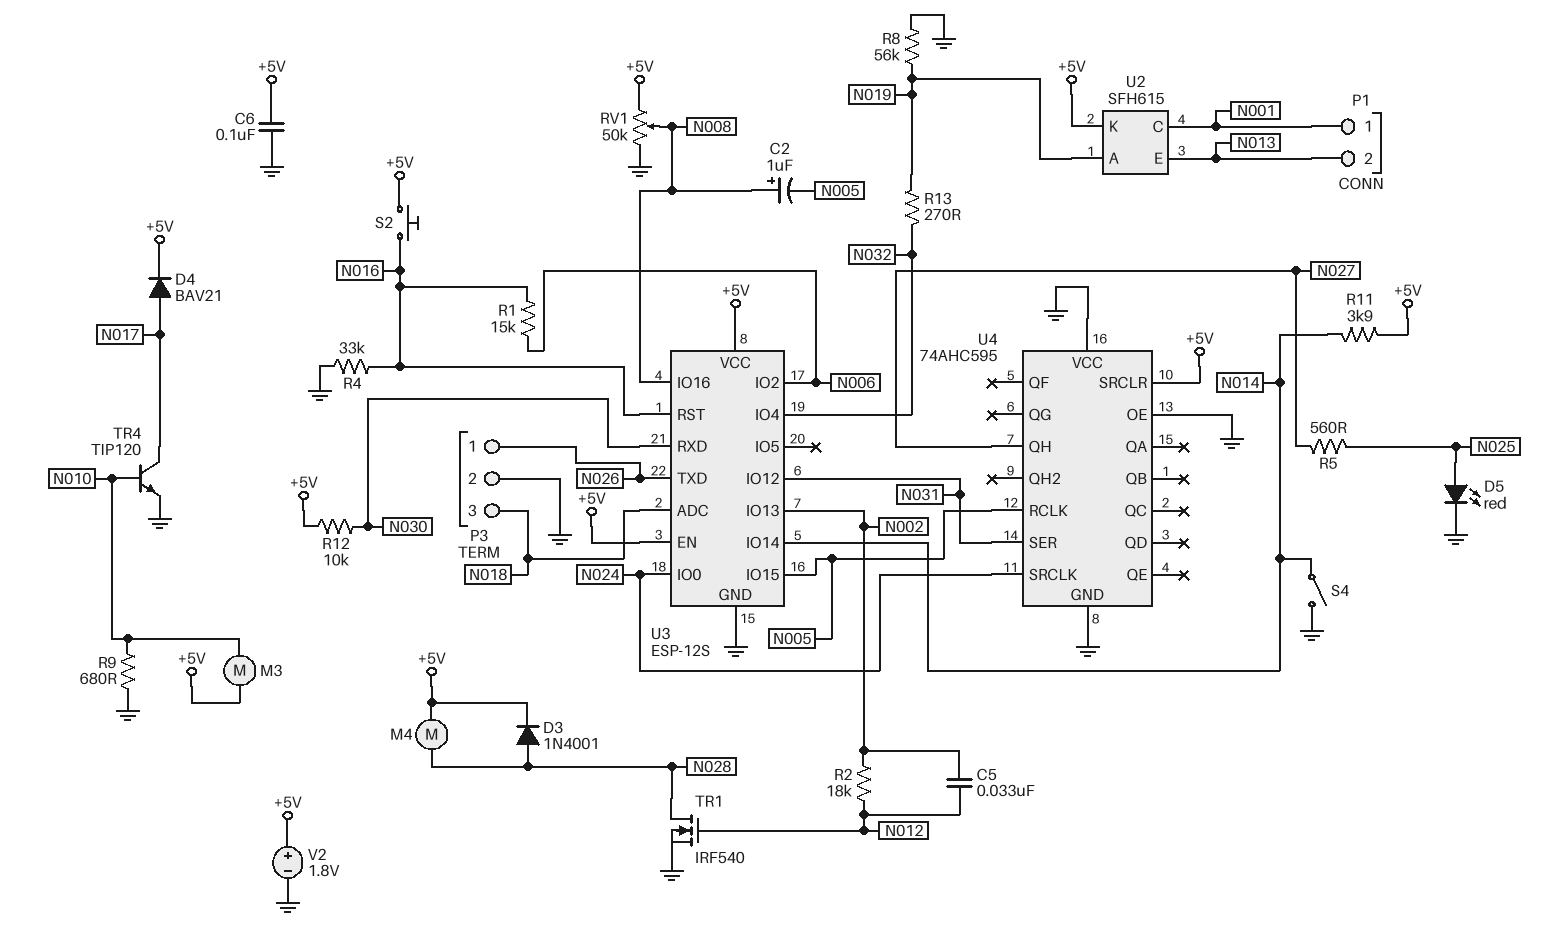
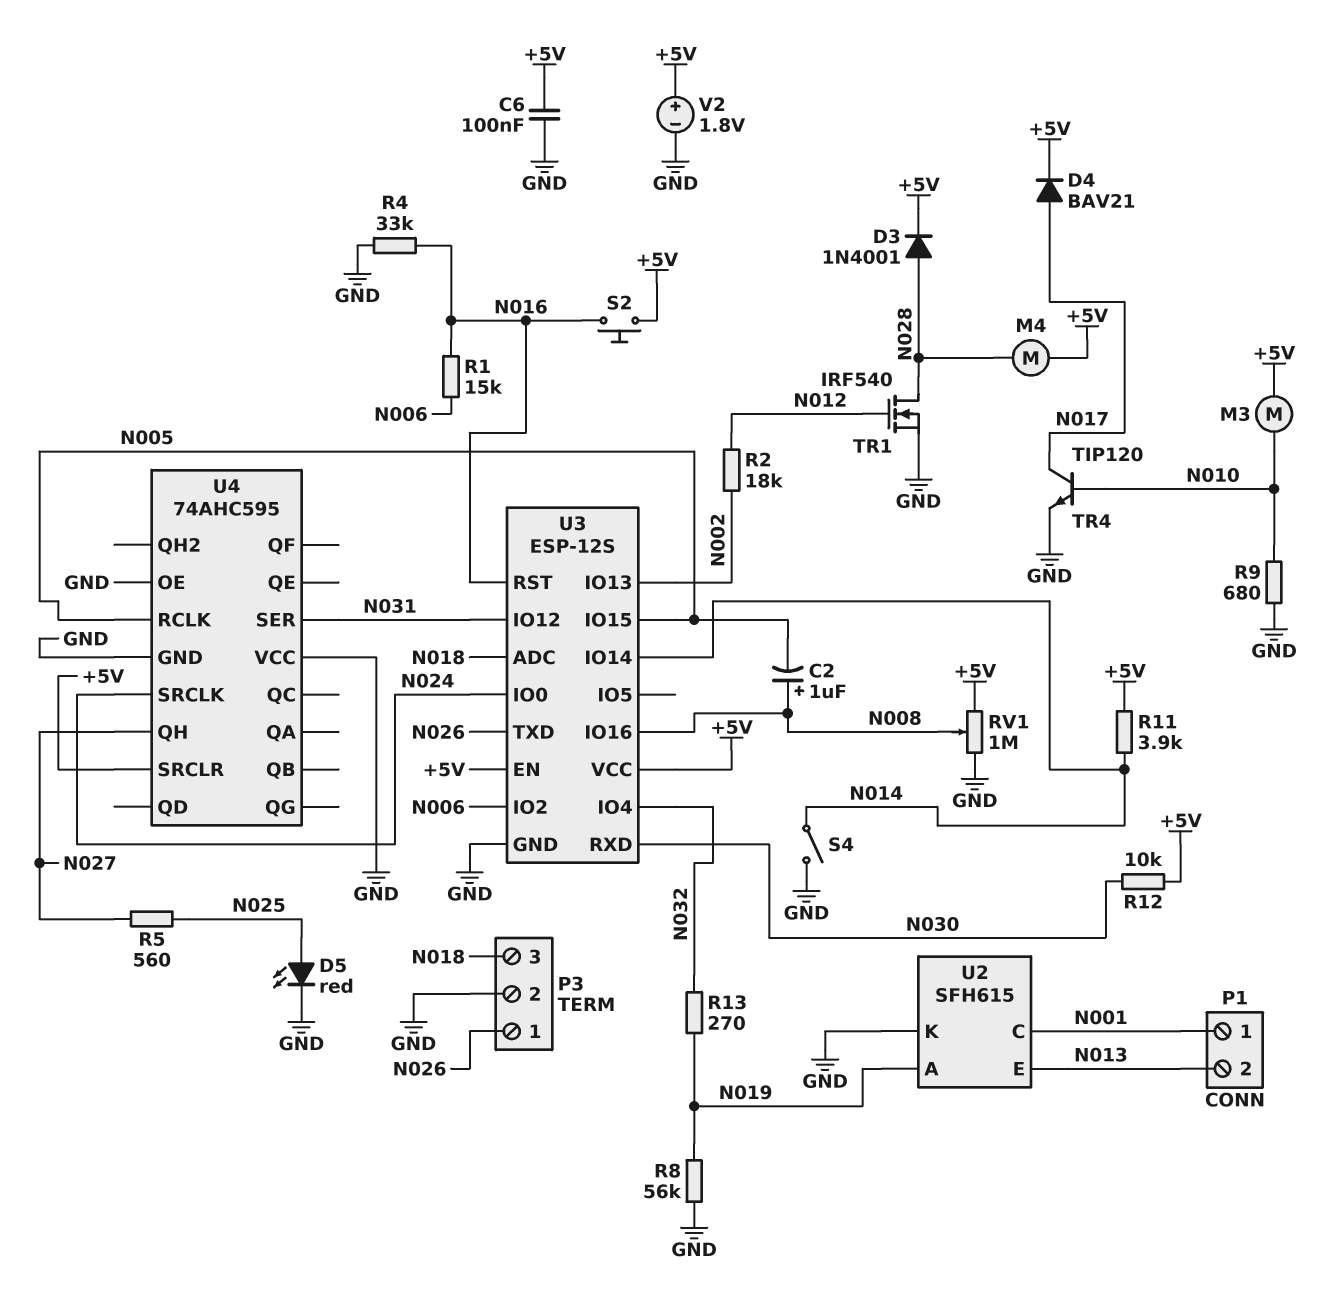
C5: 33nF (N002, N012) -> none
RV1: 50k (+5V, GND, wiper N008) -> 1M (+5V, GND, wiper N008)
U2 pin K: +5V -> GND

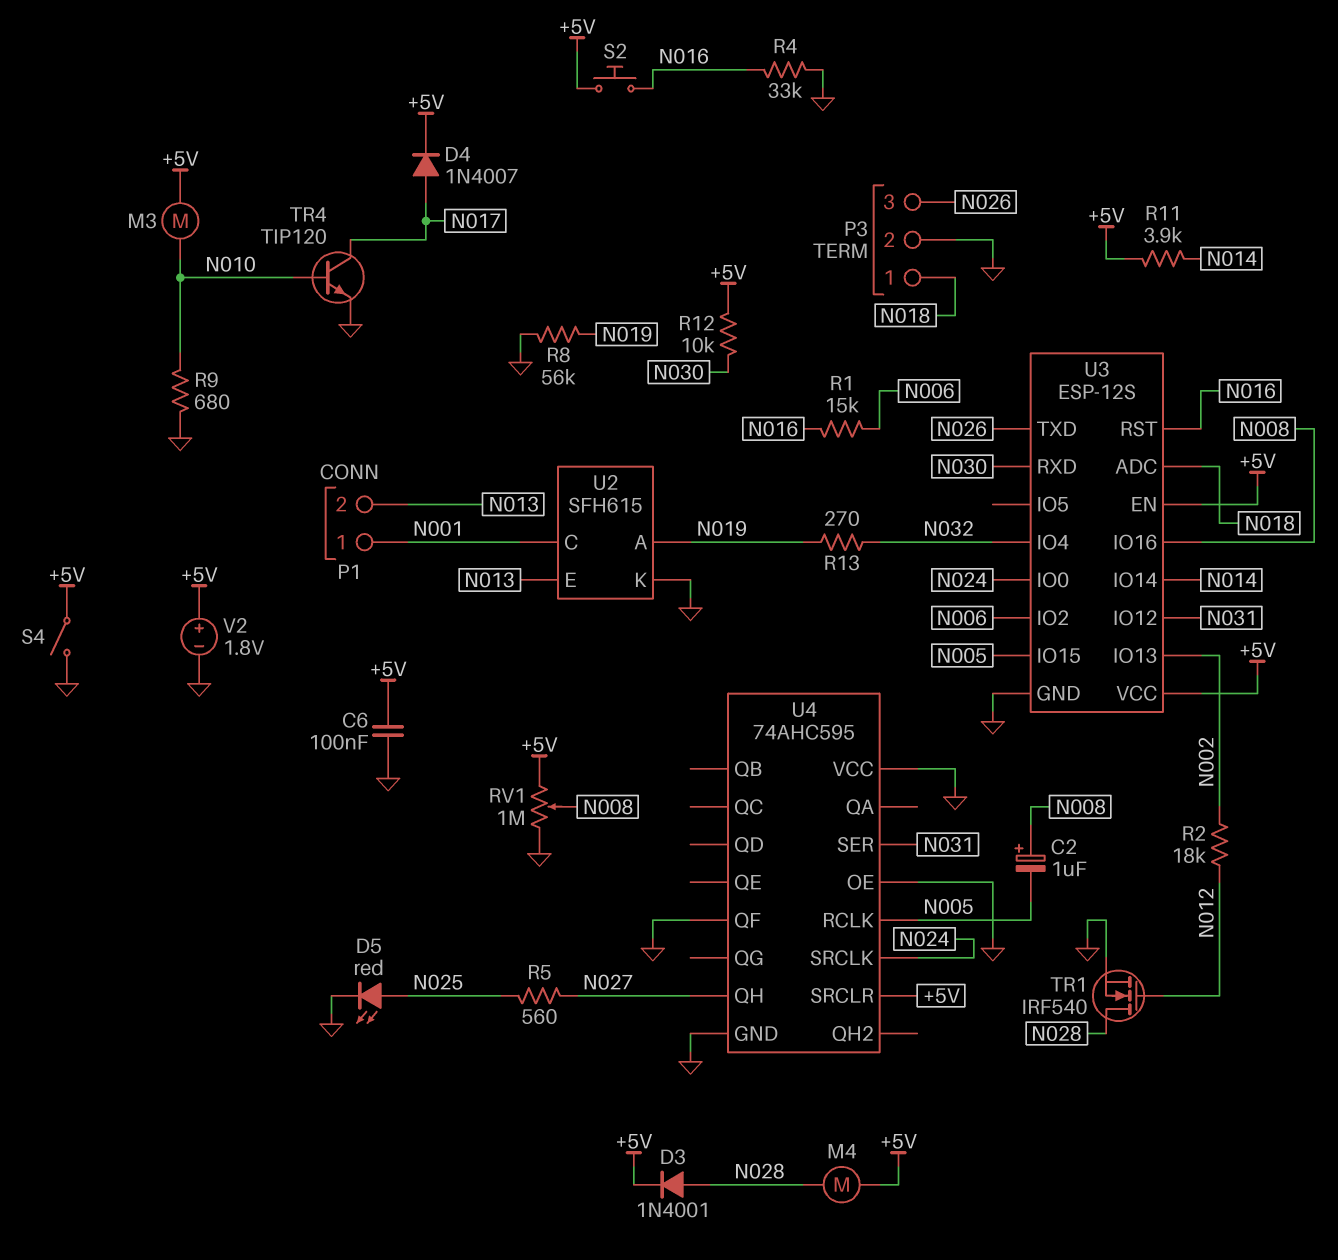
D4: diode BAV21 (A N017, K +5V) -> diode 1N4007 (A N017, K +5V)
P3 pin 1: N026 -> N018
P3 pin 3: N018 -> N026
S4: switch (GND, N014) -> switch (+5V, GND)
U4 pin QF: none -> GND

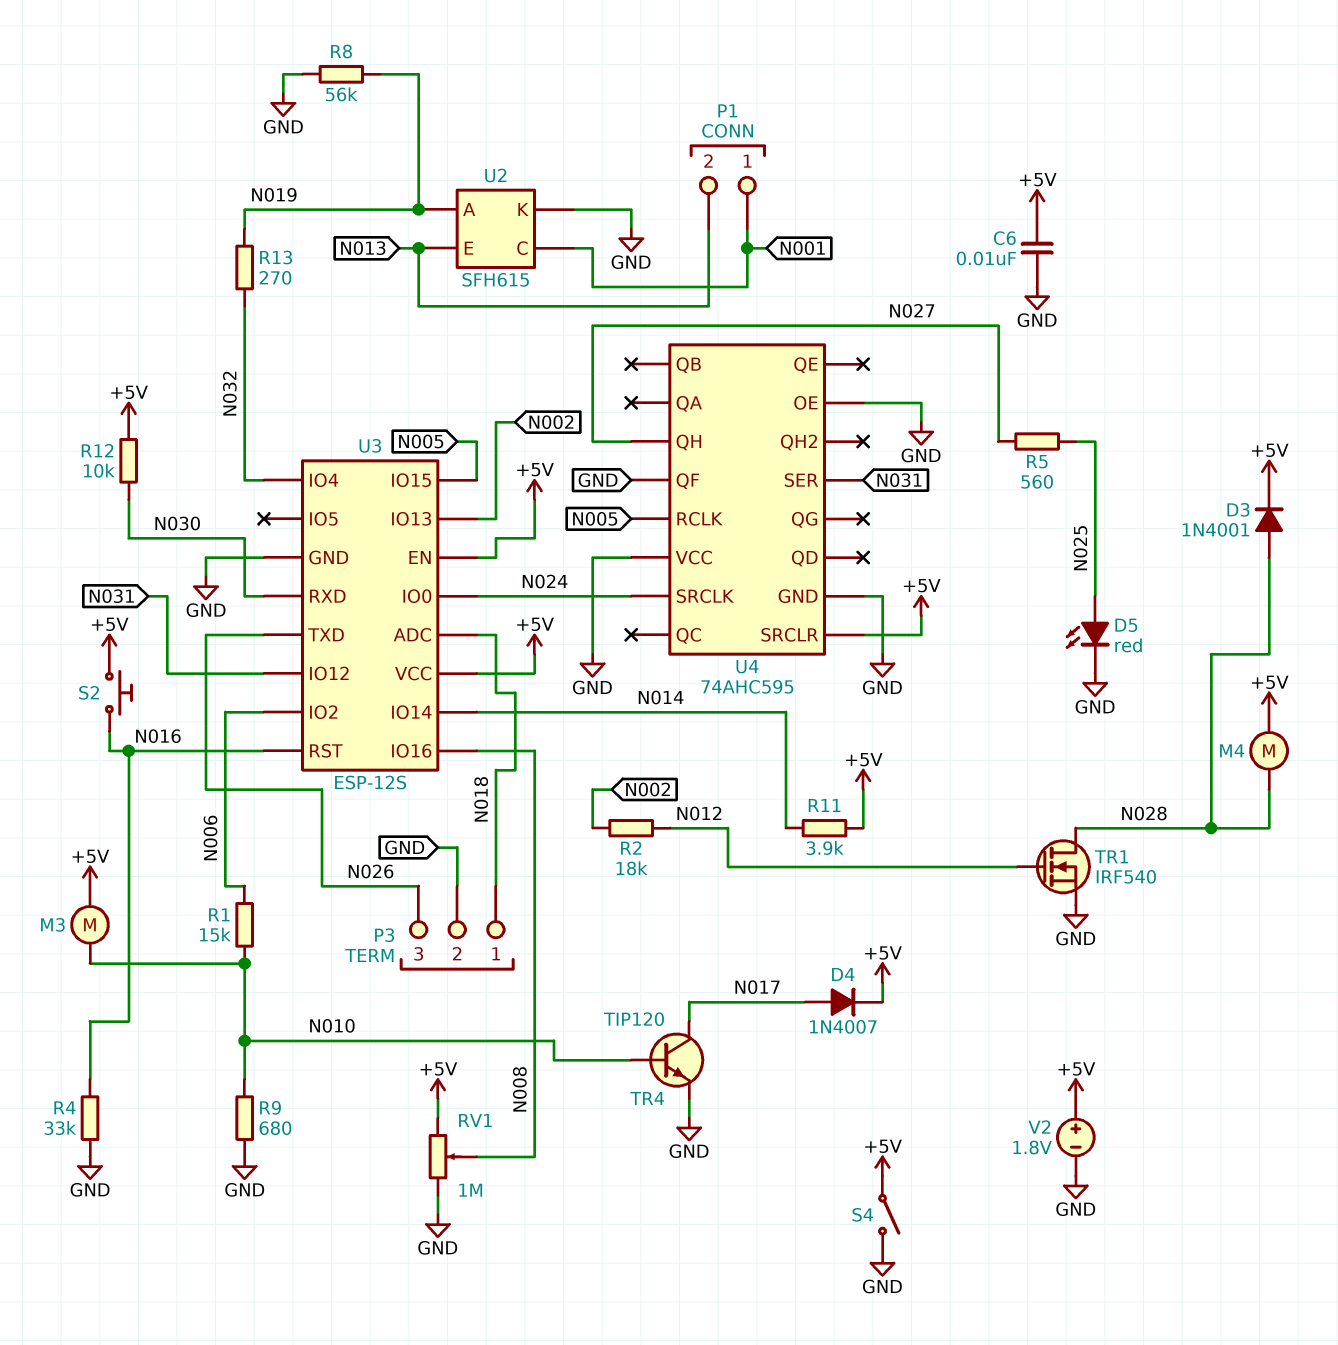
C2: 1uF (plus N008, minus N005) -> none
C6: 100nF (+5V, GND) -> 10nF (+5V, GND)
R1: 15k (N006, N016) -> 15k (N006, N010)

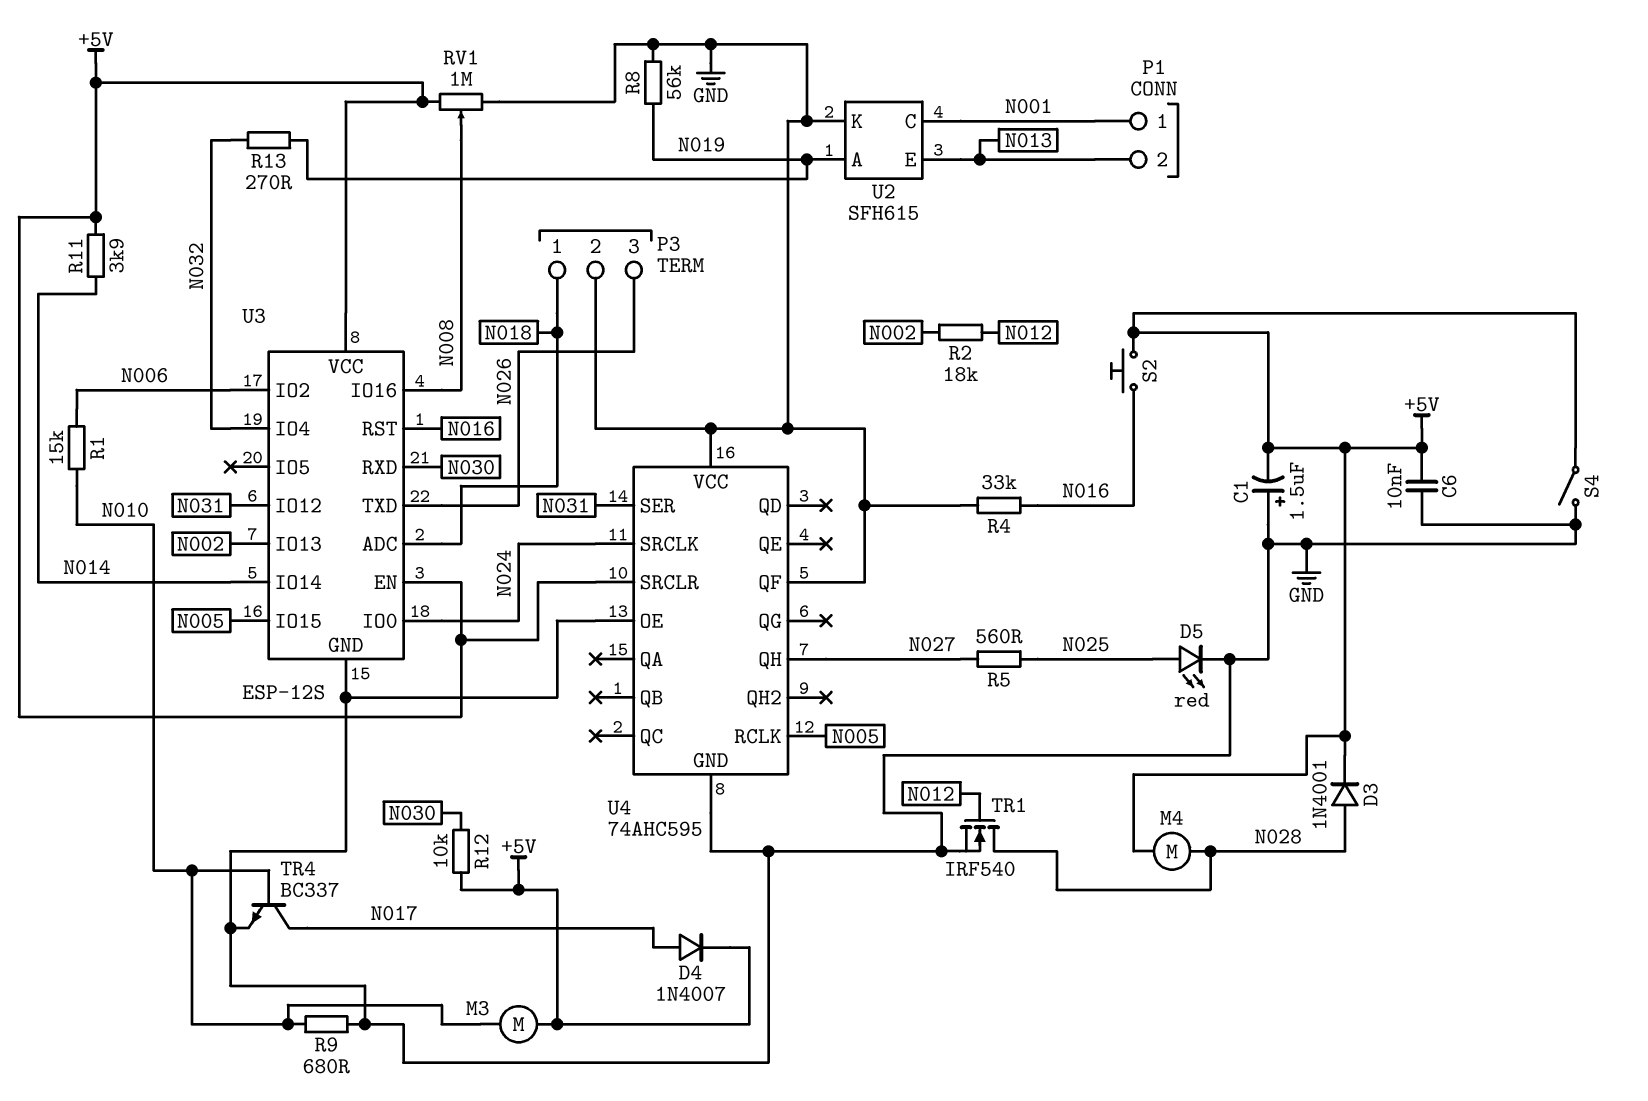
C1: none -> 1.5uF (plus GND, minus +5V)
TR4: NPN TIP120 (B N010, C N017, E GND) -> NPN BC337 (B N010, C N017, E GND)
V2: 1.8V (plus +5V, minus GND) -> none

